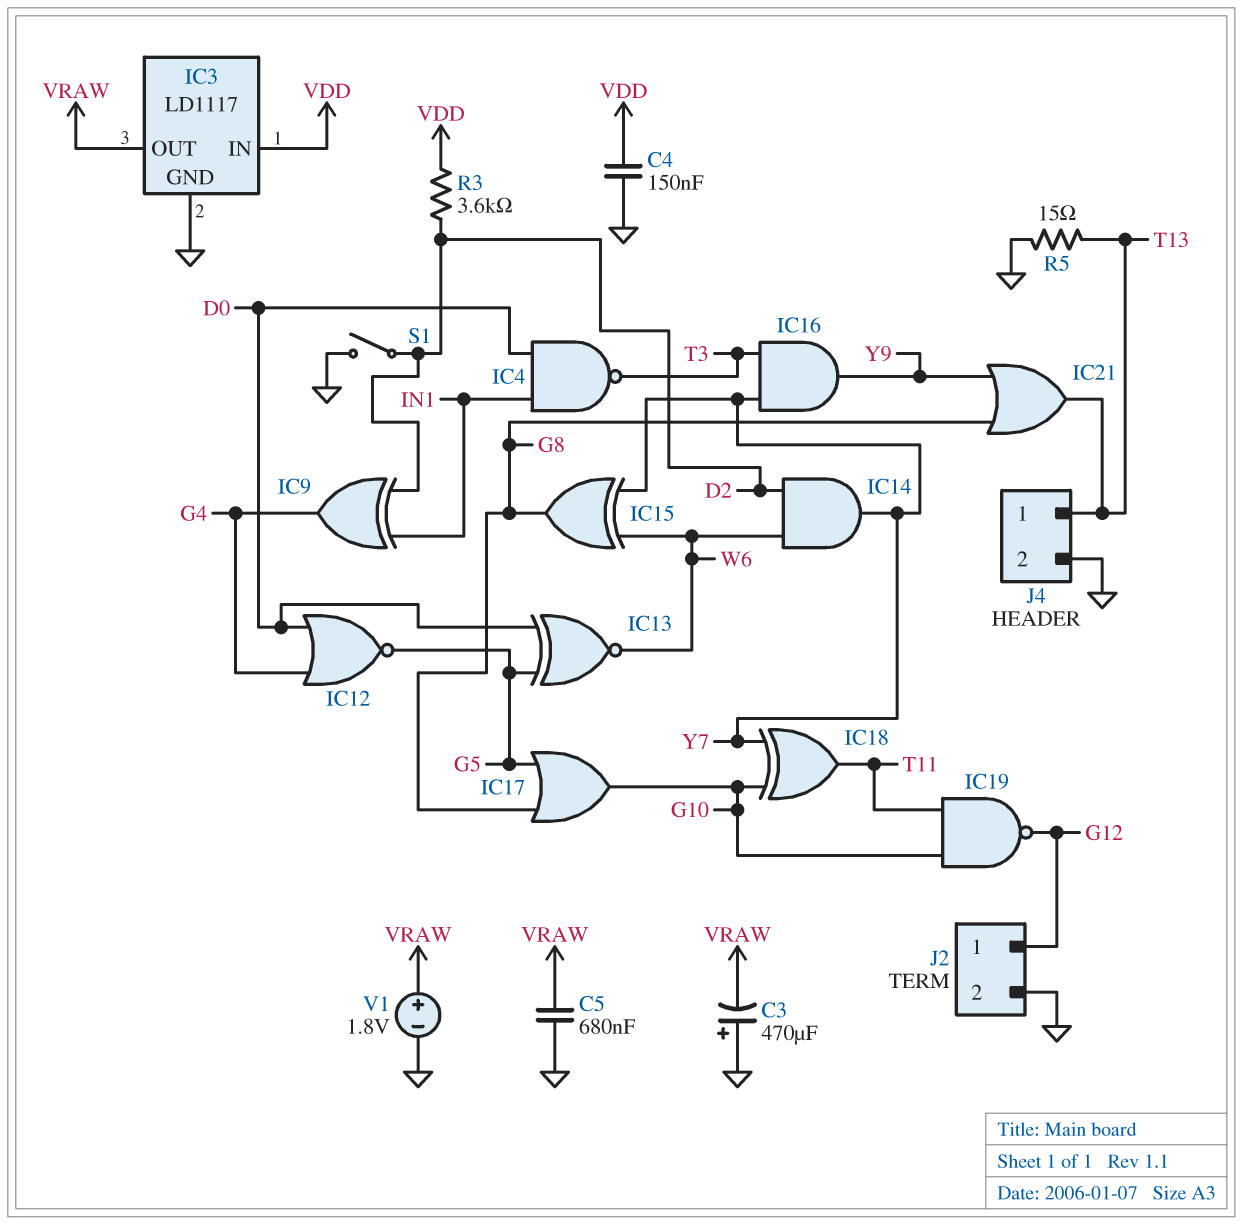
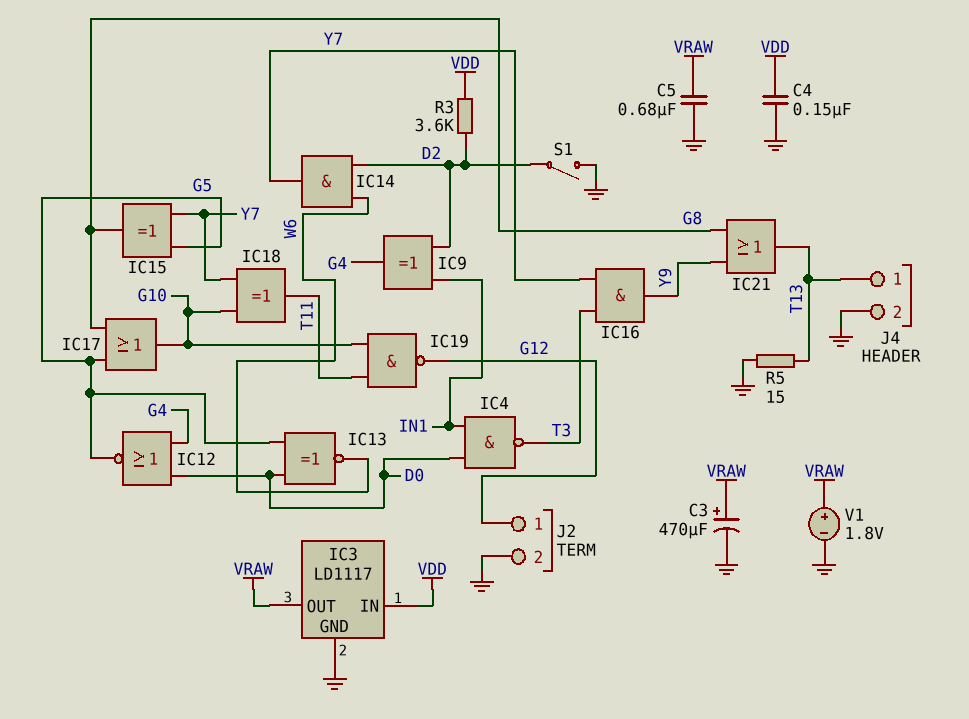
C3: 470uF (plus GND, minus VRAW) -> 470uF (plus VRAW, minus GND)
IC15: XOR (in W6, in Y7, out G8) -> XOR (in G5, in Y7, out G8)

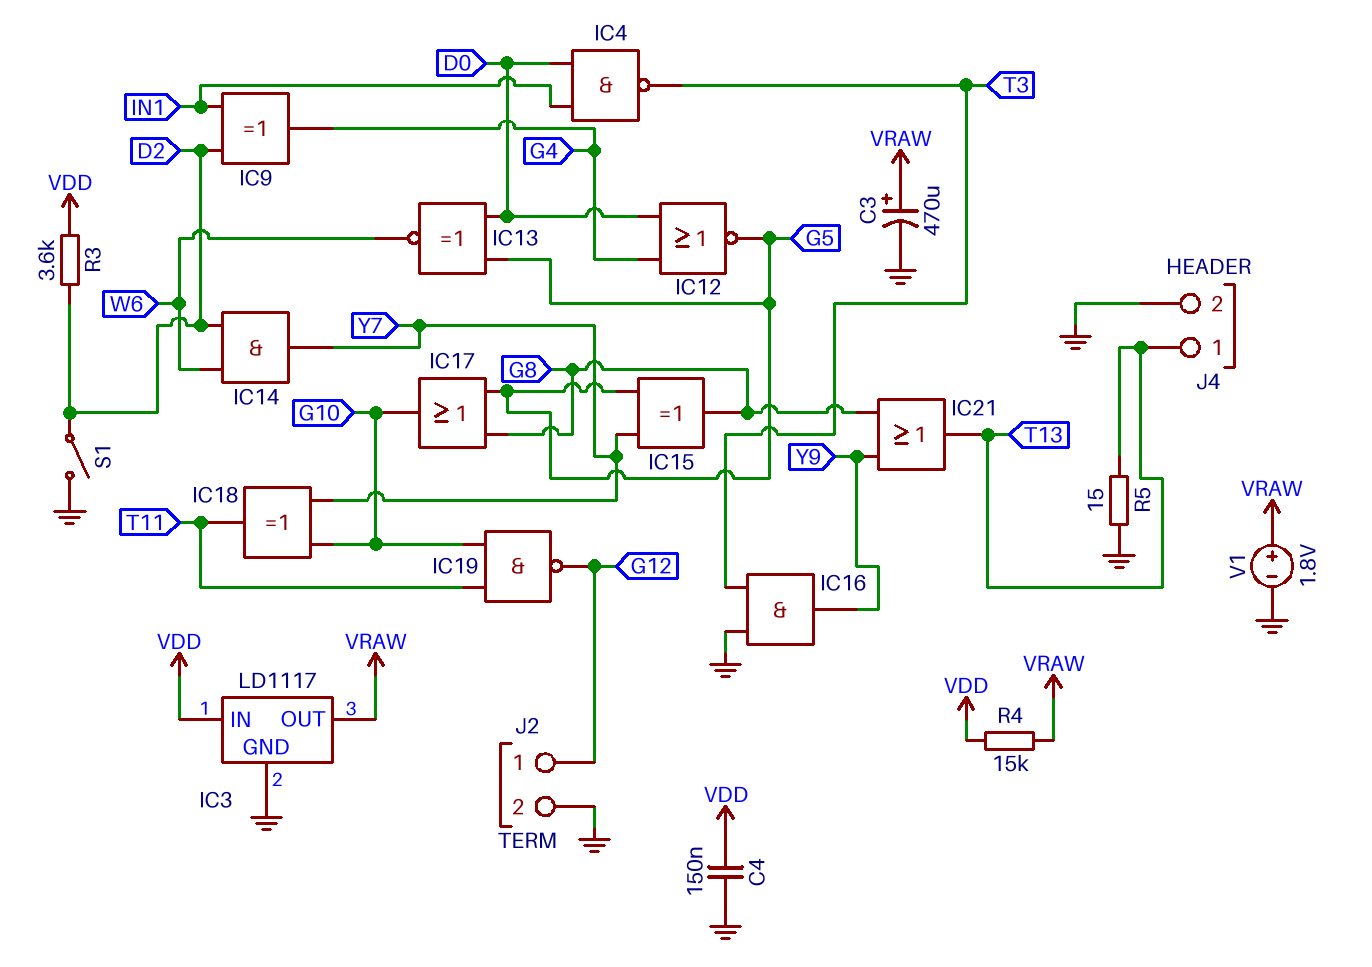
C5: 680nF (GND, VRAW) -> none
IC16: AND (in T3, in Y7, out Y9) -> AND (in GND, in T3, out Y9)
R4: none -> 15k (VDD, VRAW)

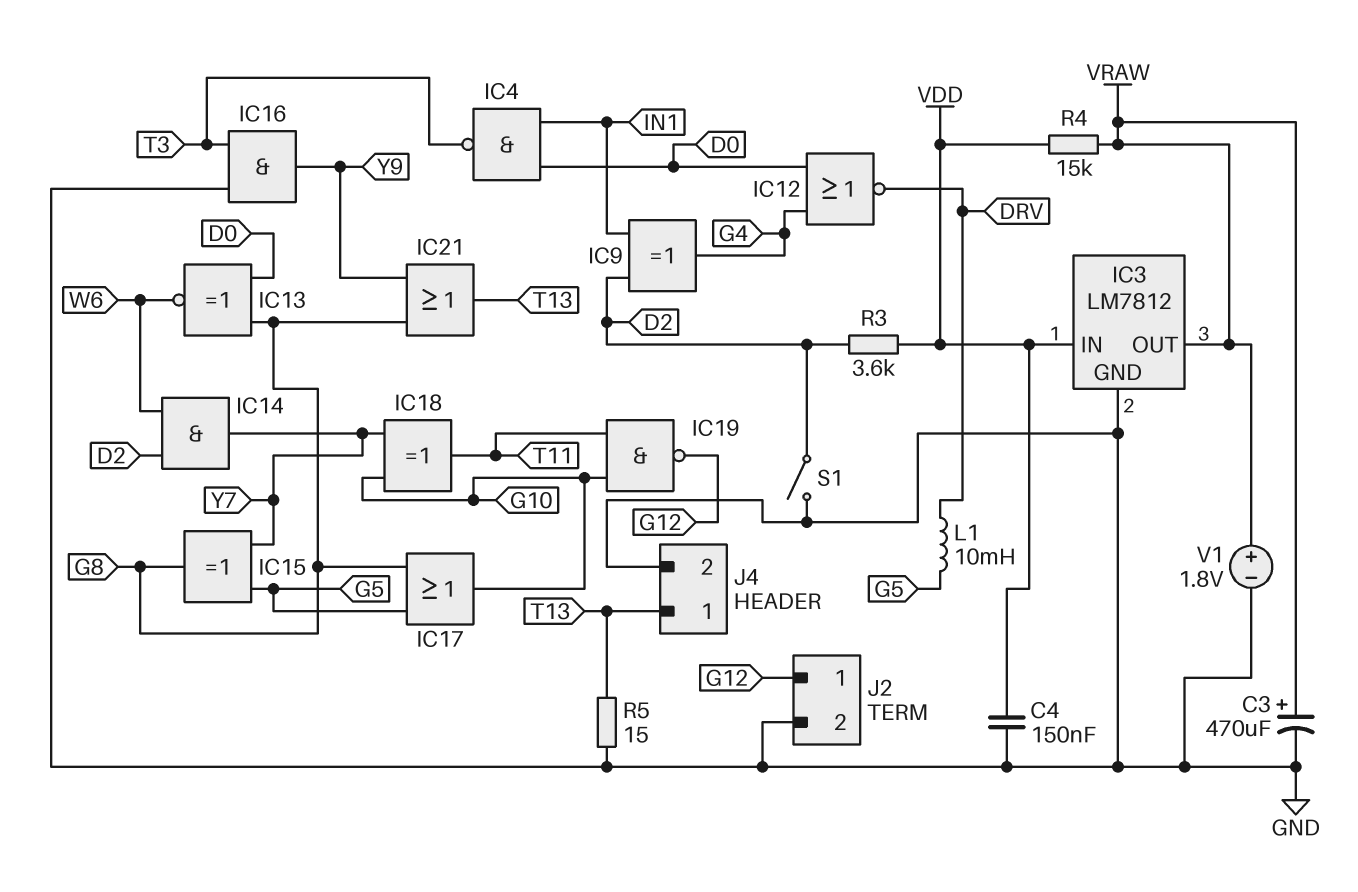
IC3: LD1117 -> LM7812
IC12: NOR (in D0, in G4, out G5) -> NOR (in D0, in G4, out DRV)
IC13: XNOR (in D0, in G5, out W6) -> XNOR (in D0, in G8, out W6)
L1: none -> 10mH (DRV, G5)

